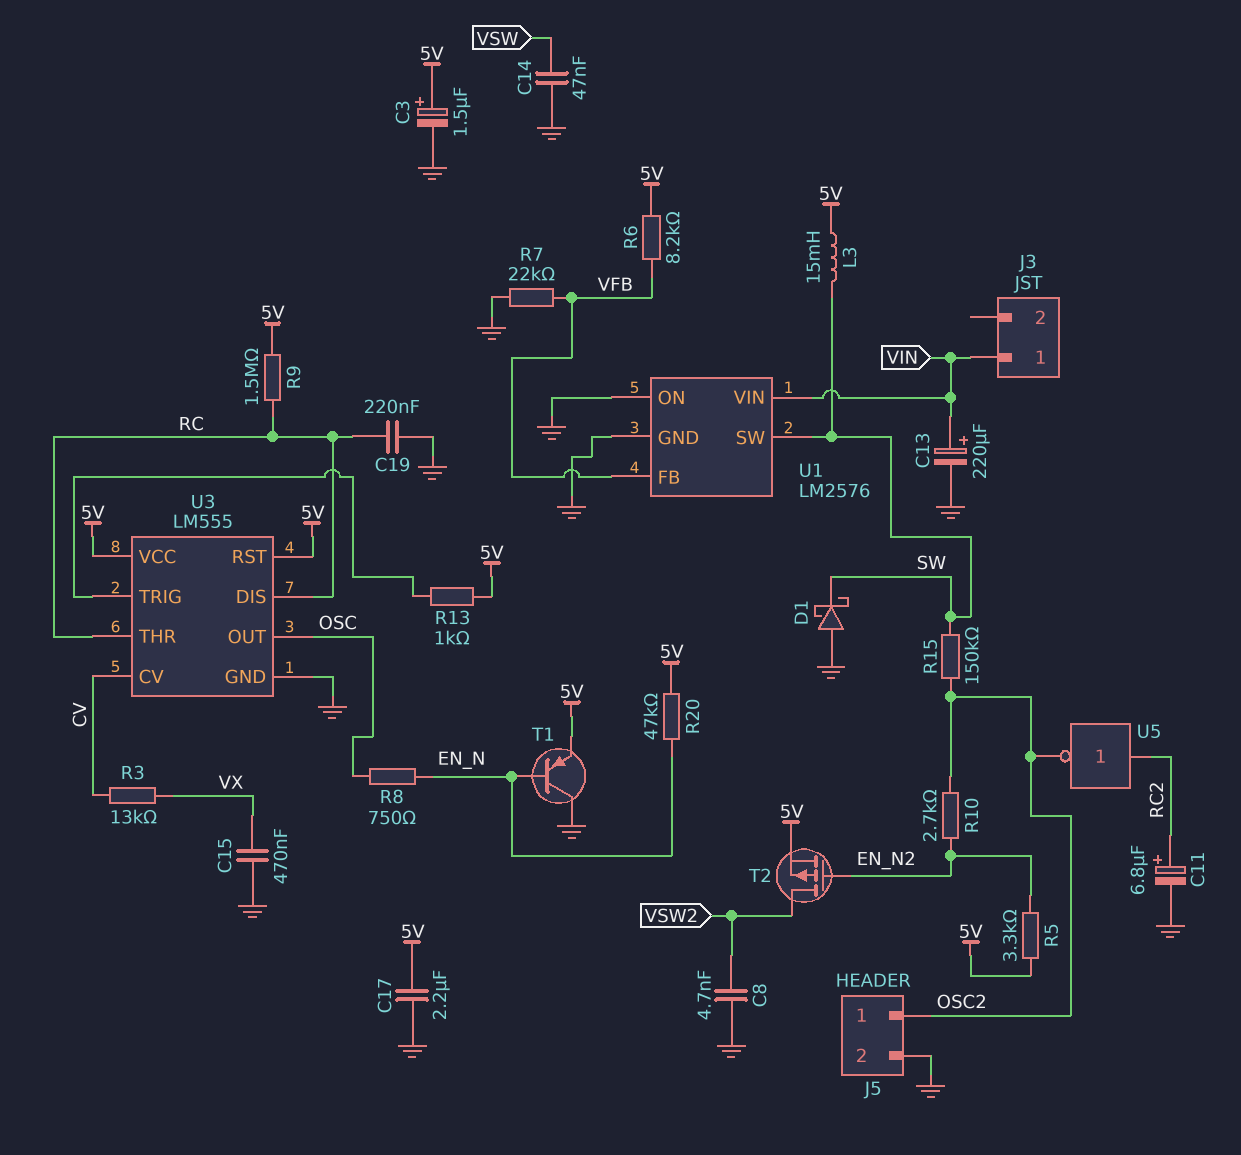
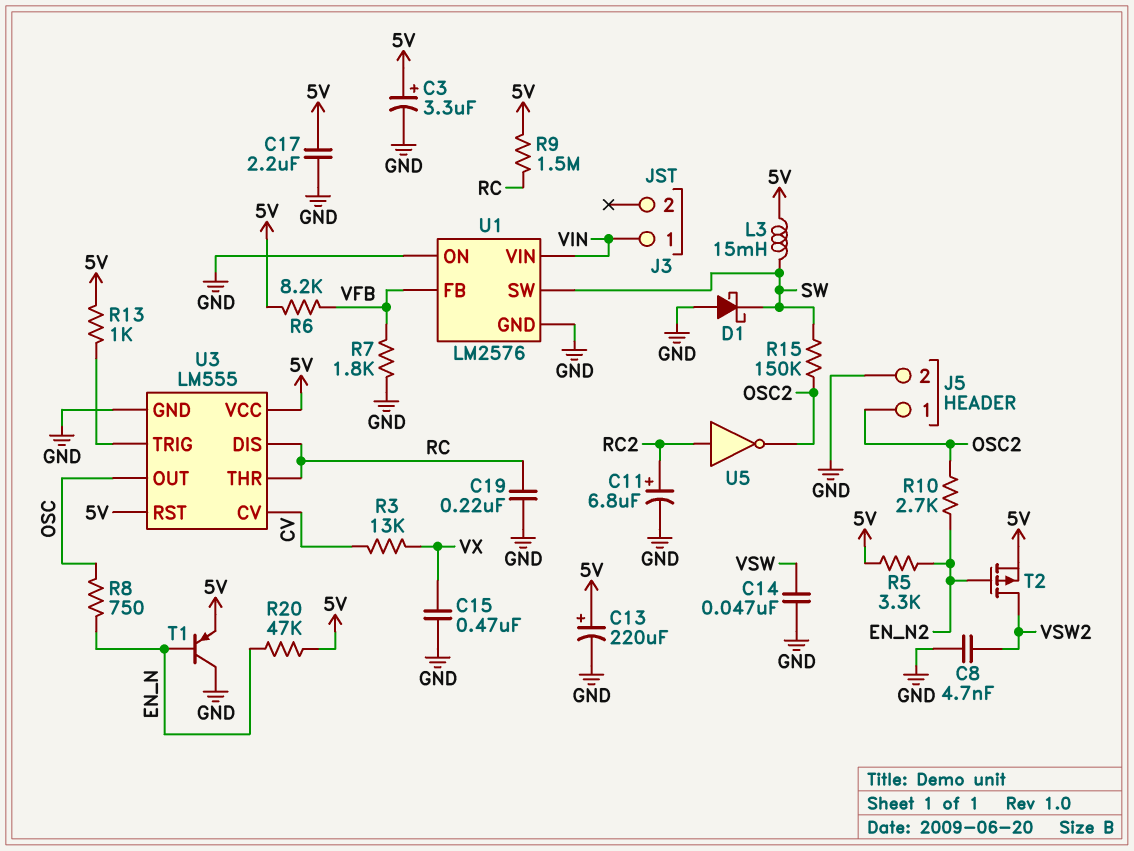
C3: 1.5uF (plus 5V, minus GND) -> 3.3uF (plus 5V, minus GND)
C13: 220uF (plus VIN, minus GND) -> 220uF (plus 5V, minus GND)
R7: 22k (GND, VFB) -> 1.8k (GND, VFB)

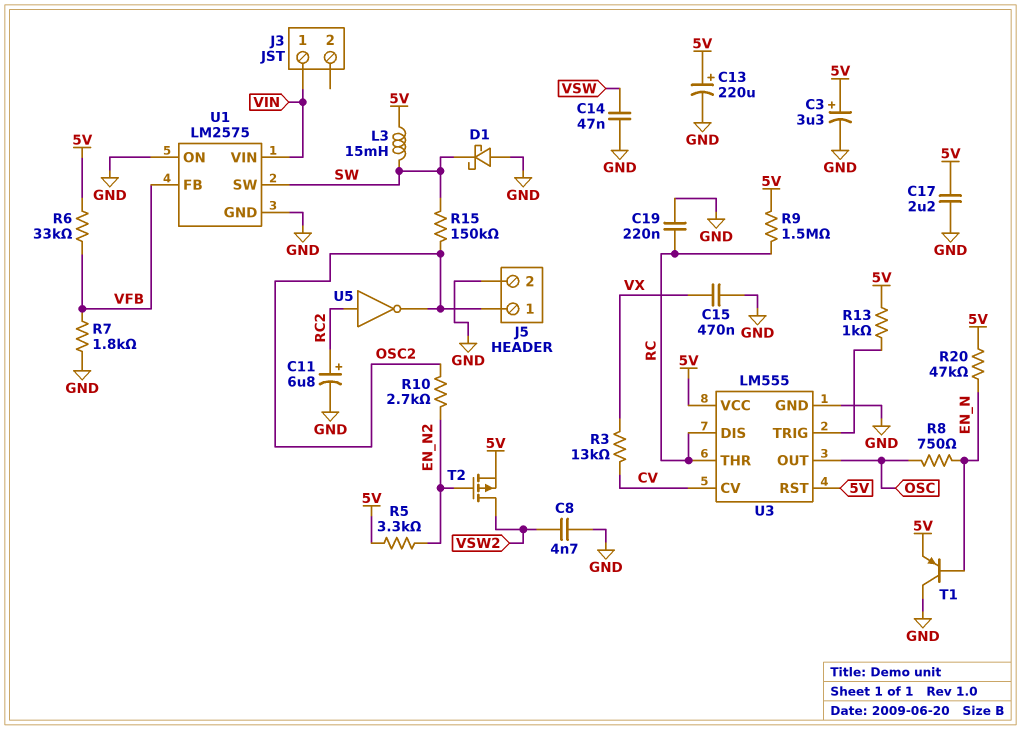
R6: 8.2k (5V, VFB) -> 33k (5V, VFB)
U1: LM2576 -> LM2575

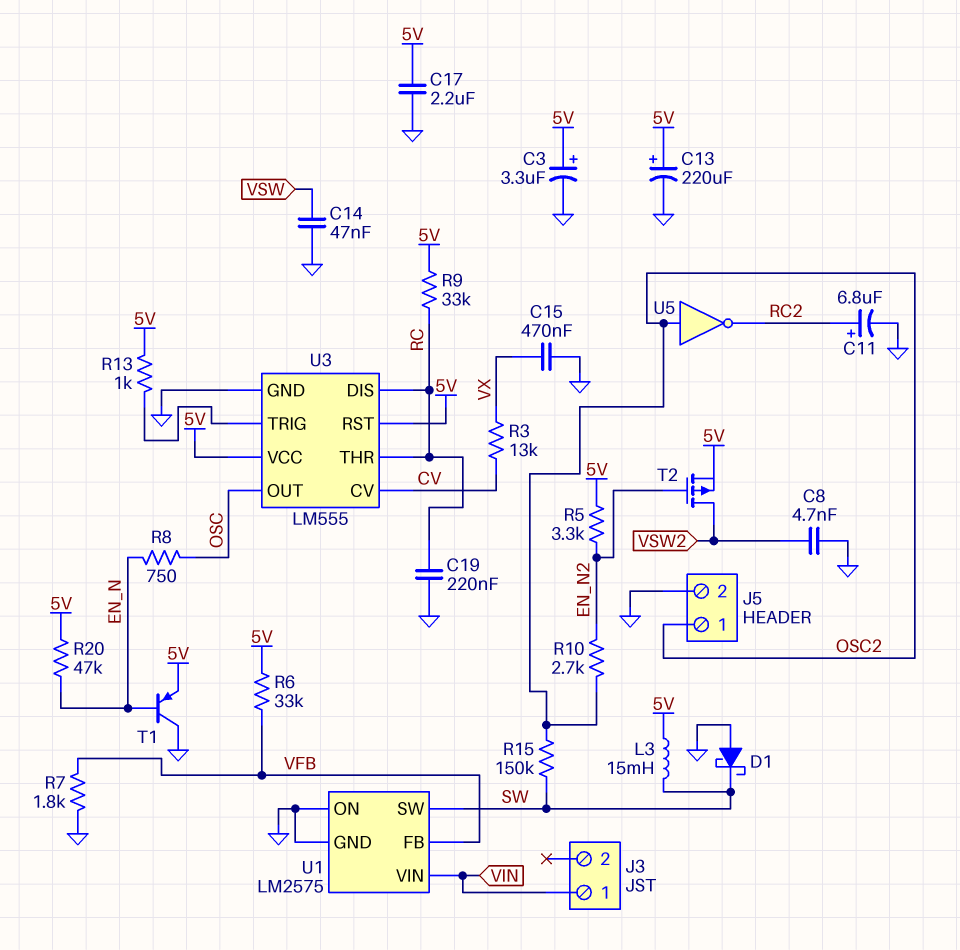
R9: 1.5M (5V, RC) -> 33k (5V, RC)
U5: NOT (in RC2, out OSC2) -> NOT (in OSC2, out RC2)

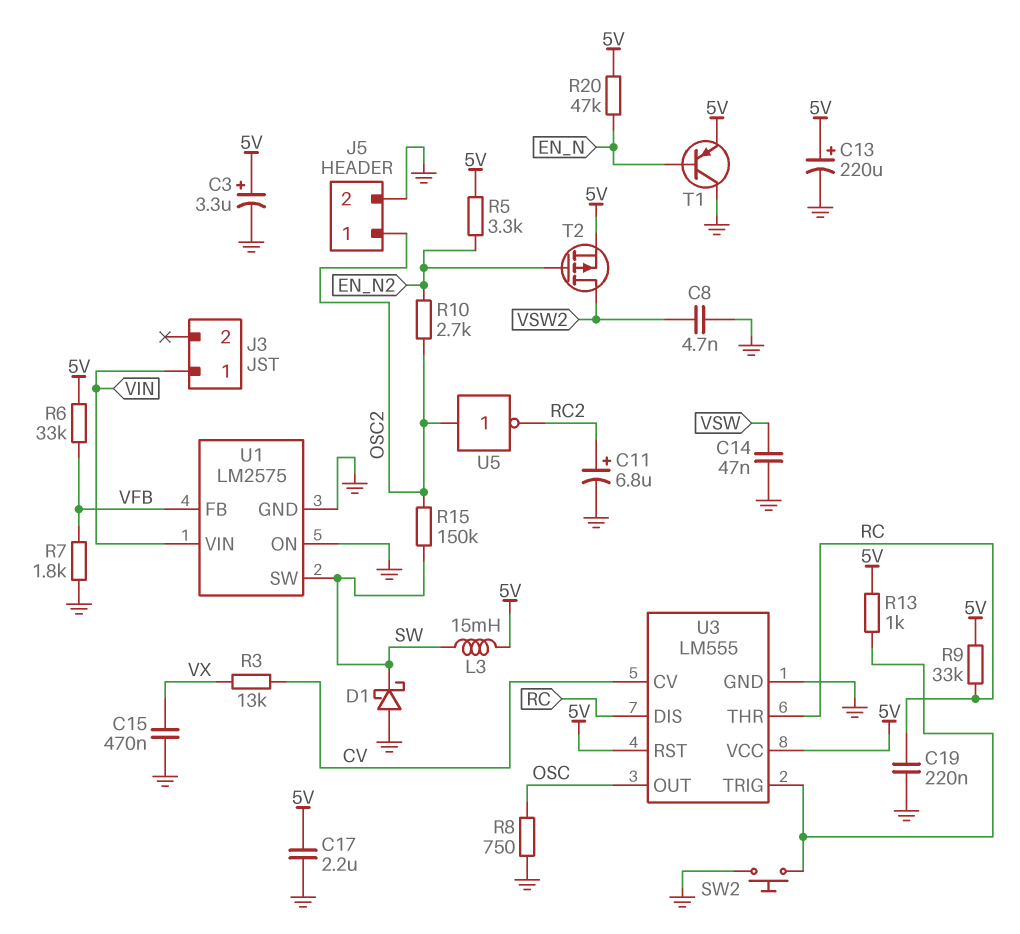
R8: 750 (EN_N, OSC) -> 750 (GND, OSC)
SW2: none -> button (GND, U3/TRIG)

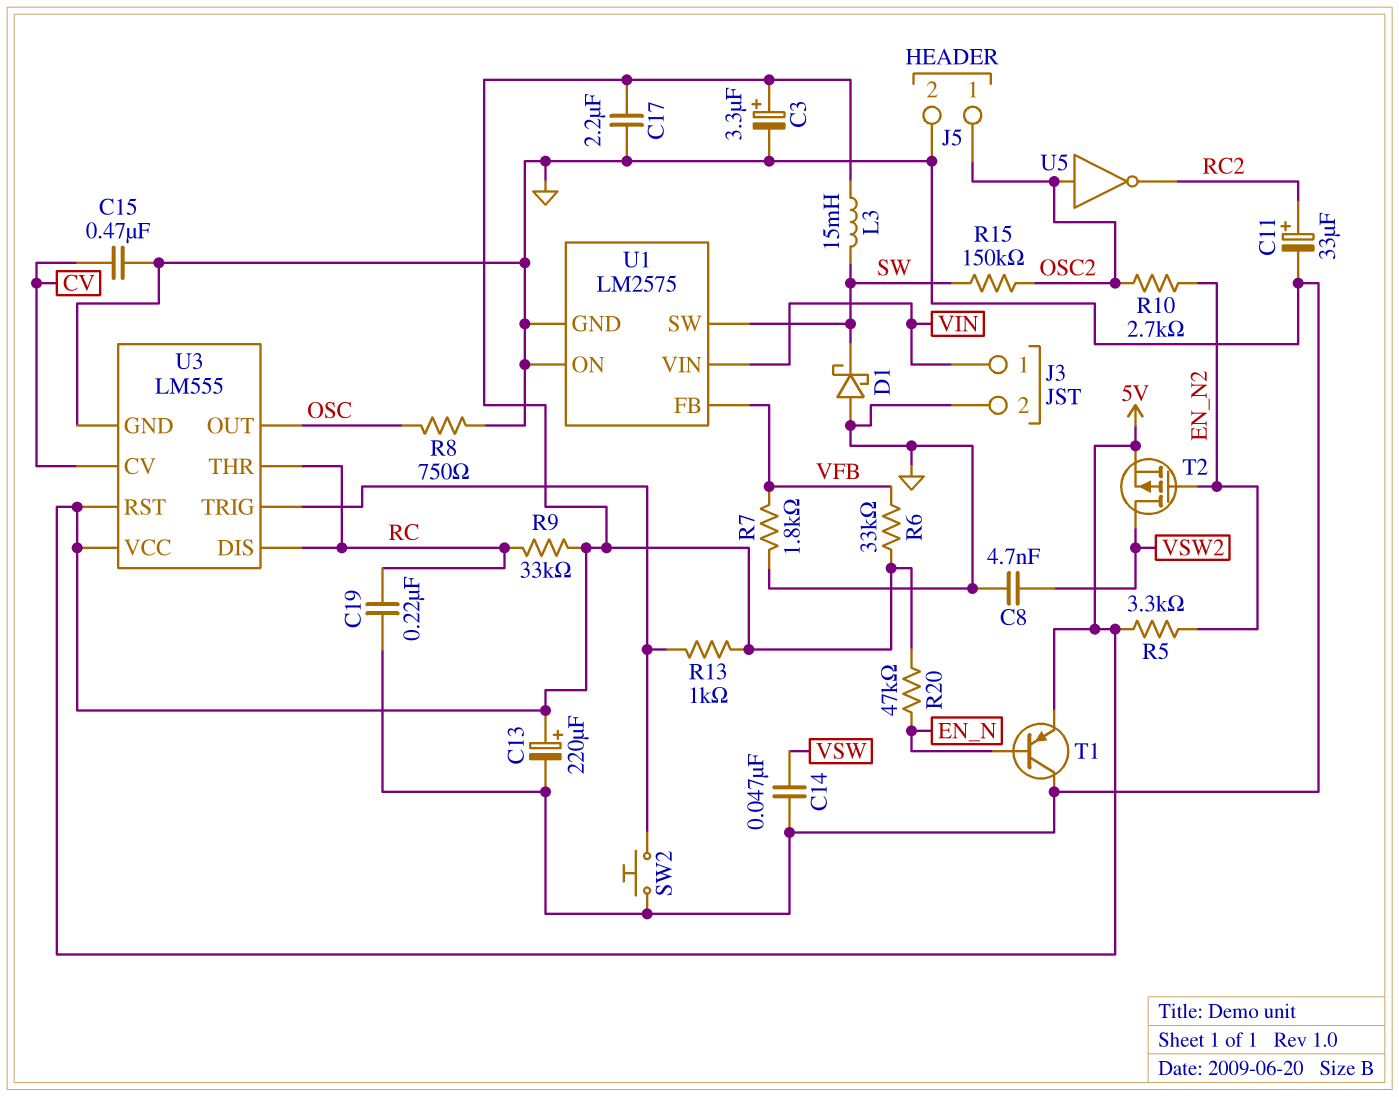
C11: 6.8uF (plus RC2, minus GND) -> 33uF (plus RC2, minus GND)
C15: 470nF (GND, VX) -> 470nF (CV, GND)
J3 pin 2: none -> GND
R3: 13k (CV, VX) -> none

